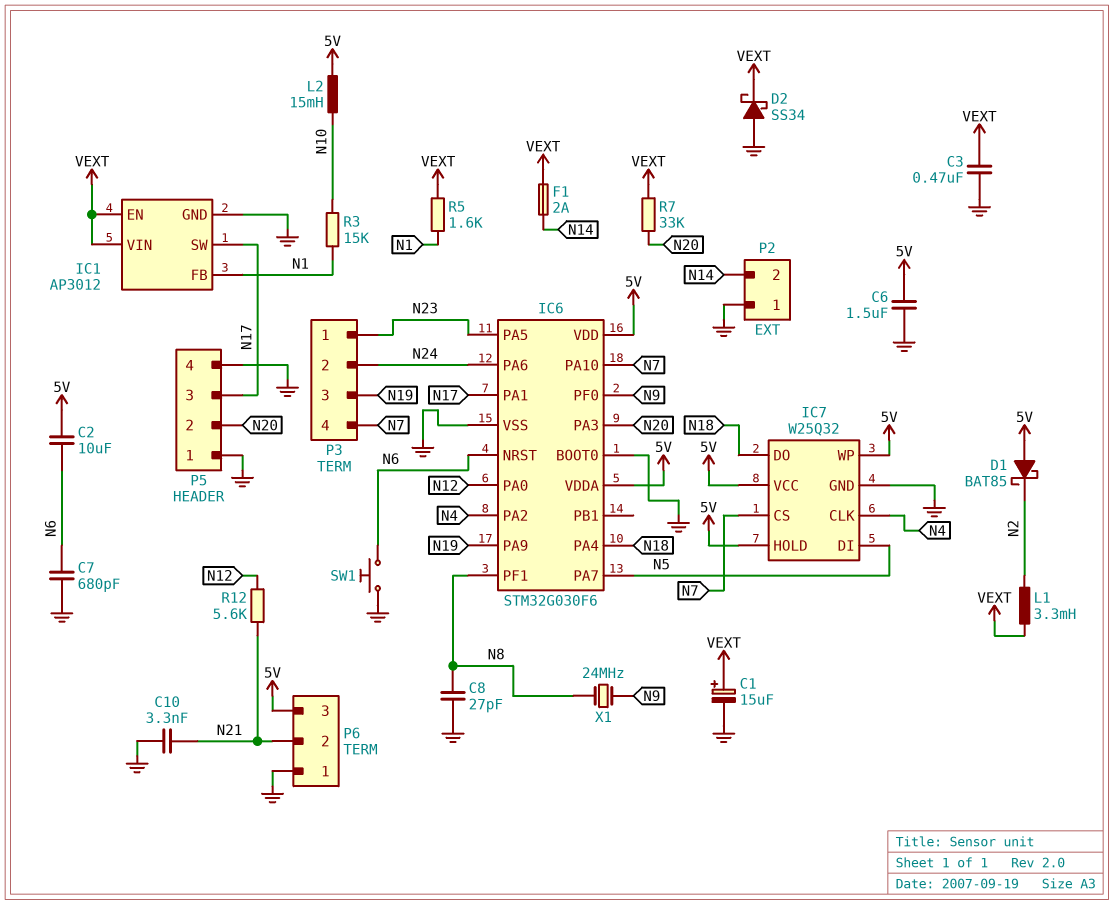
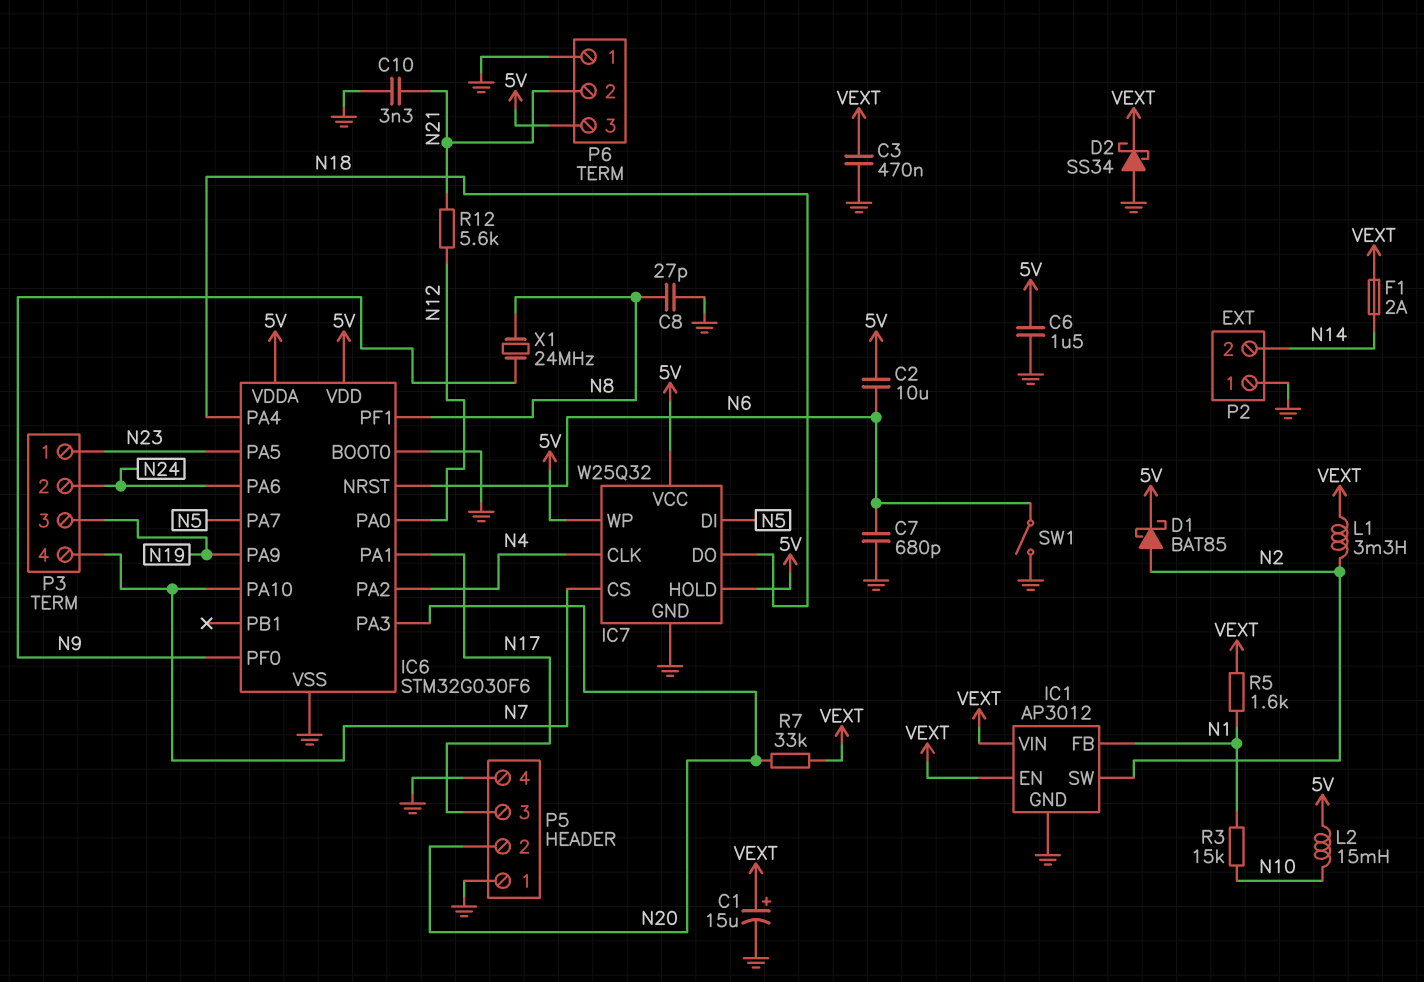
D1: schottky BAT85 (A 5V, K N2) -> schottky BAT85 (A N2, K 5V)
IC1 pin SW: N17 -> N2
SW1: button (GND, N6) -> switch (GND, N6)

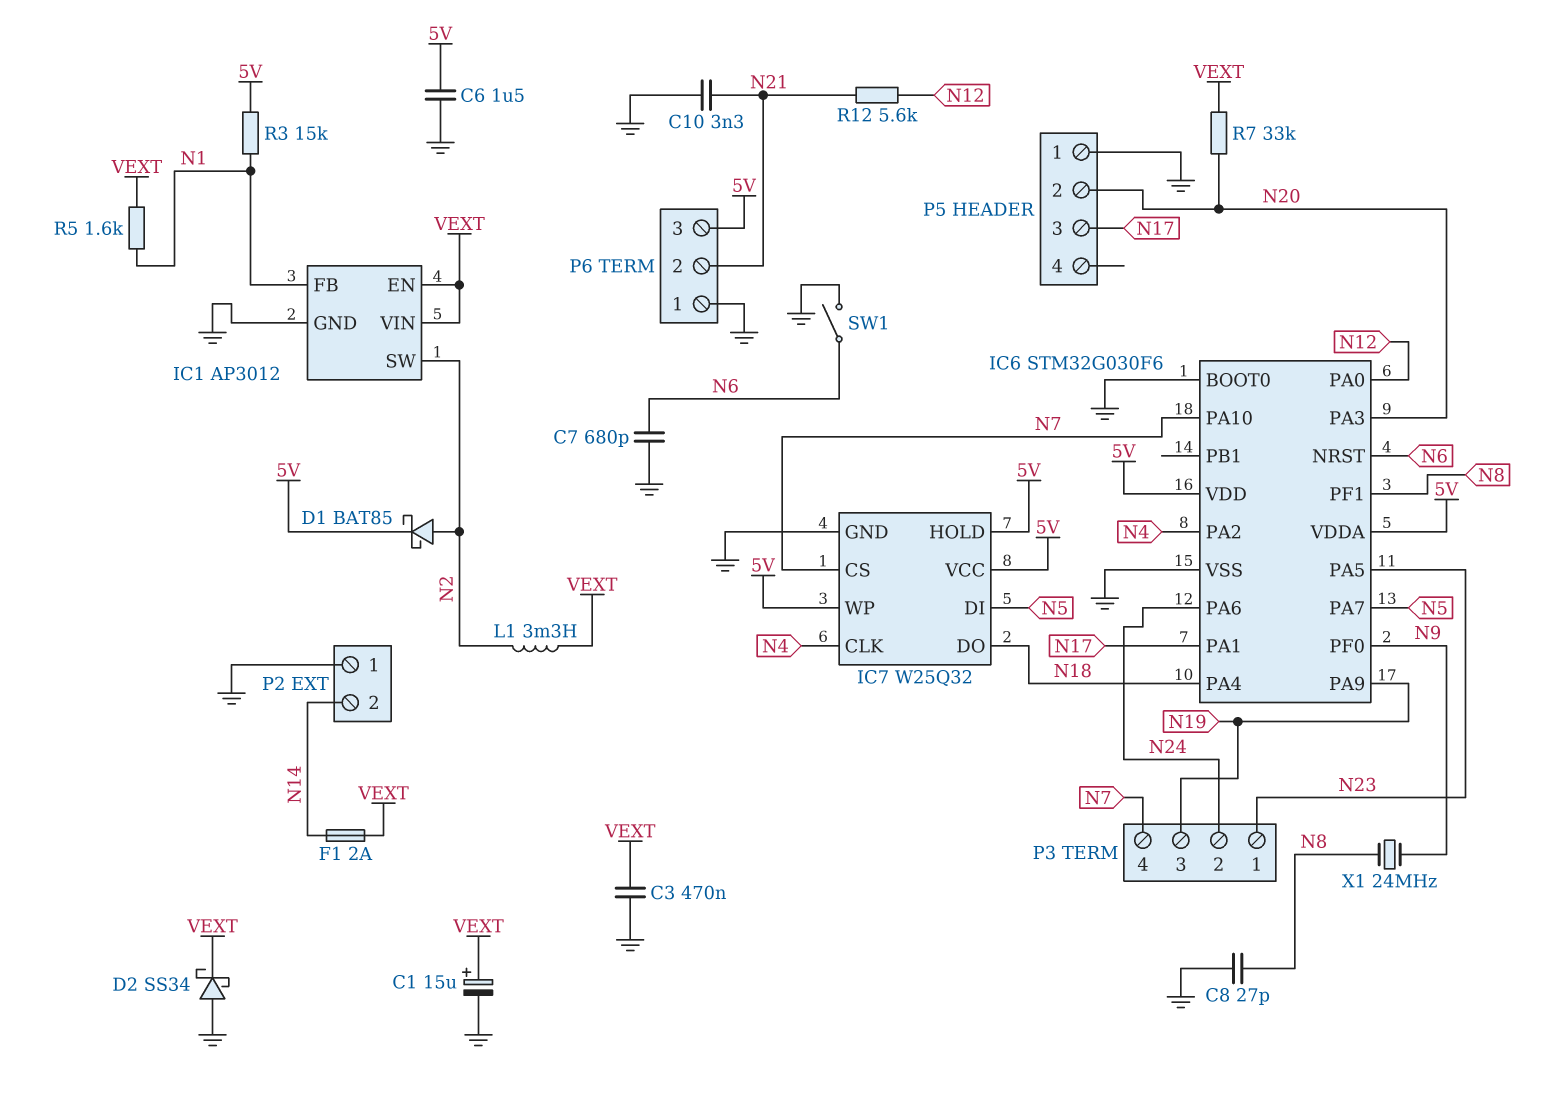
C2: 10uF (5V, N6) -> none
L2: 15mH (5V, N10) -> none
P5 pin 4: GND -> none
R3: 15k (N1, N10) -> 15k (5V, N1)

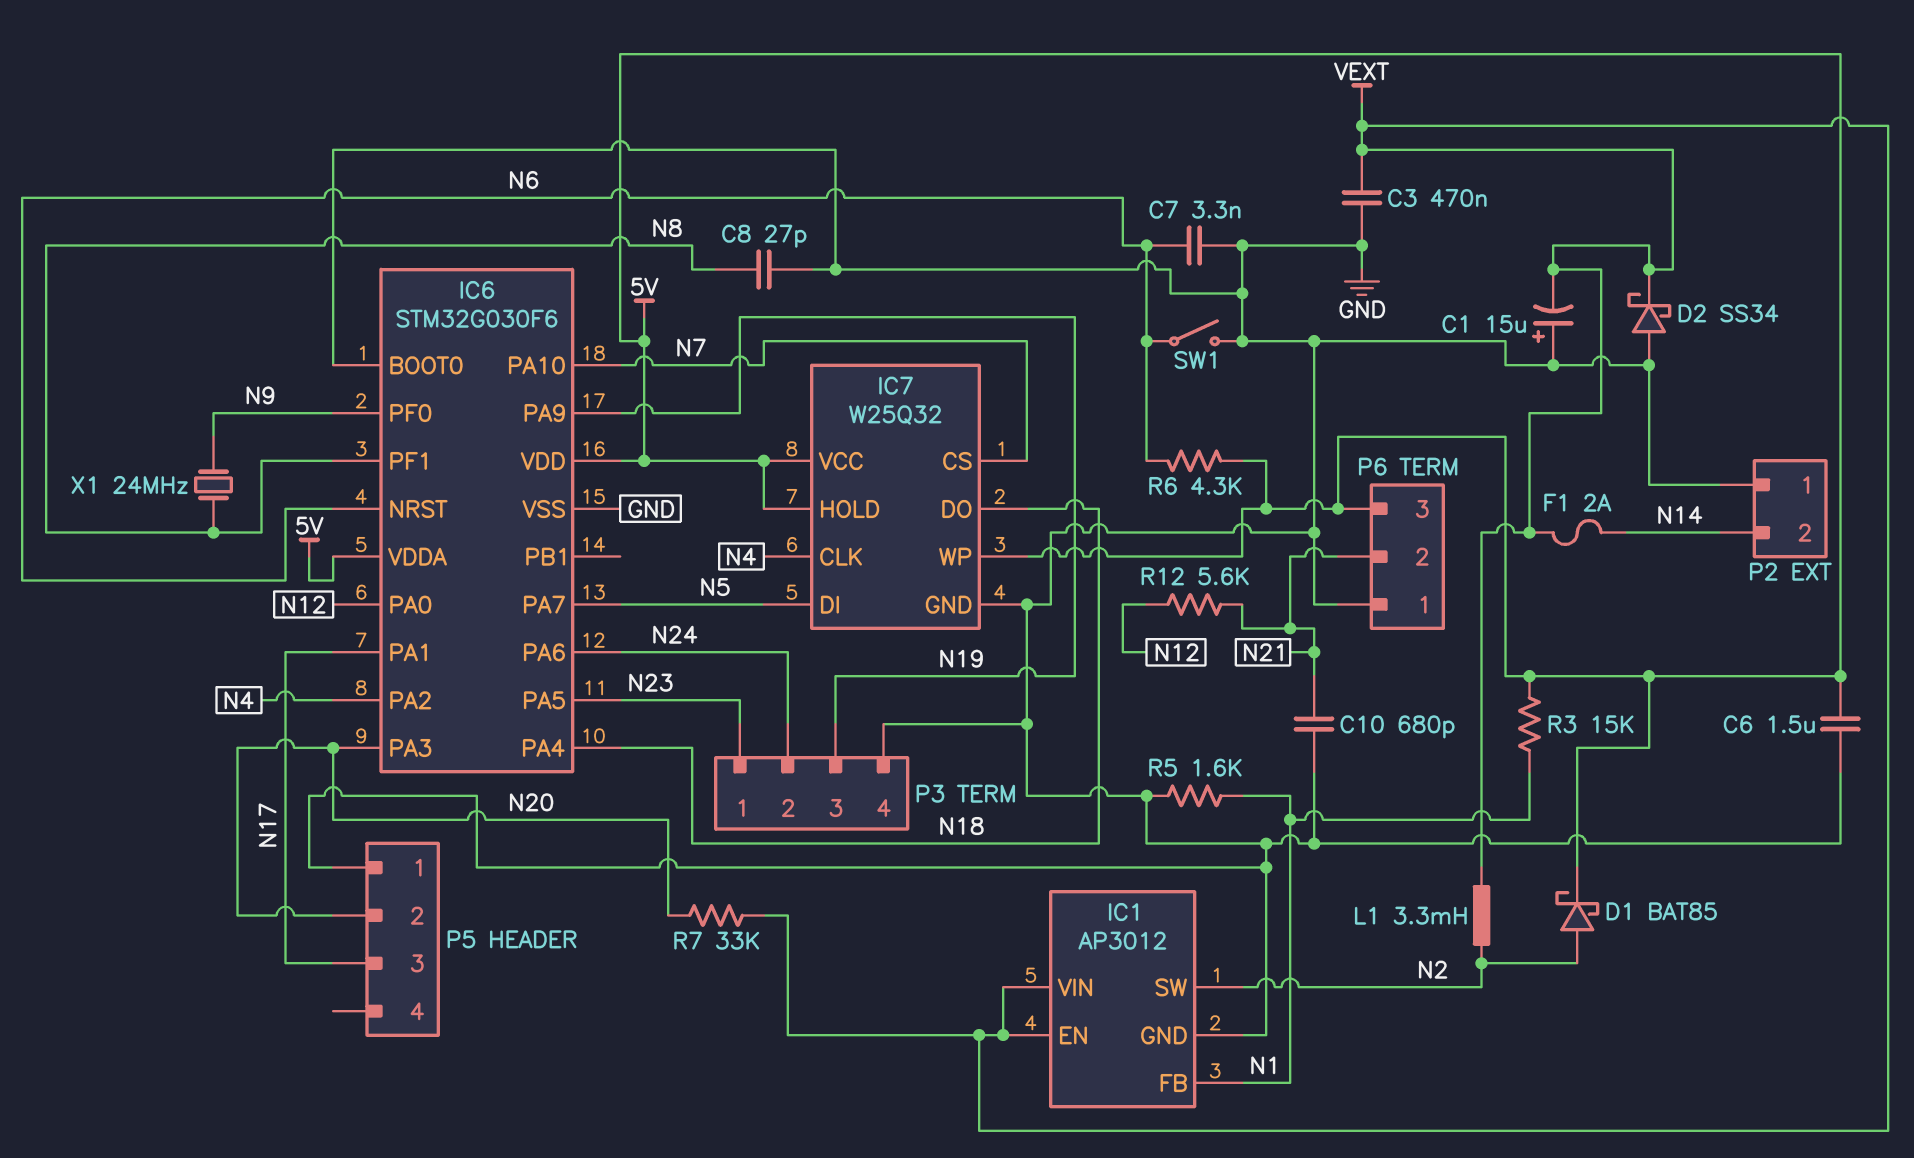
C1: 15uF (plus VEXT, minus GND) -> 15uF (plus GND, minus VEXT)
C7: 680pF (GND, N6) -> 3.3nF (GND, N6)
C10: 3.3nF (GND, N21) -> 680pF (GND, N21)
P3 pin 4: N7 -> GND
R5: 1.6k (N1, VEXT) -> 1.6k (GND, N1)
R6: none -> 4.3k (5V, N6)

